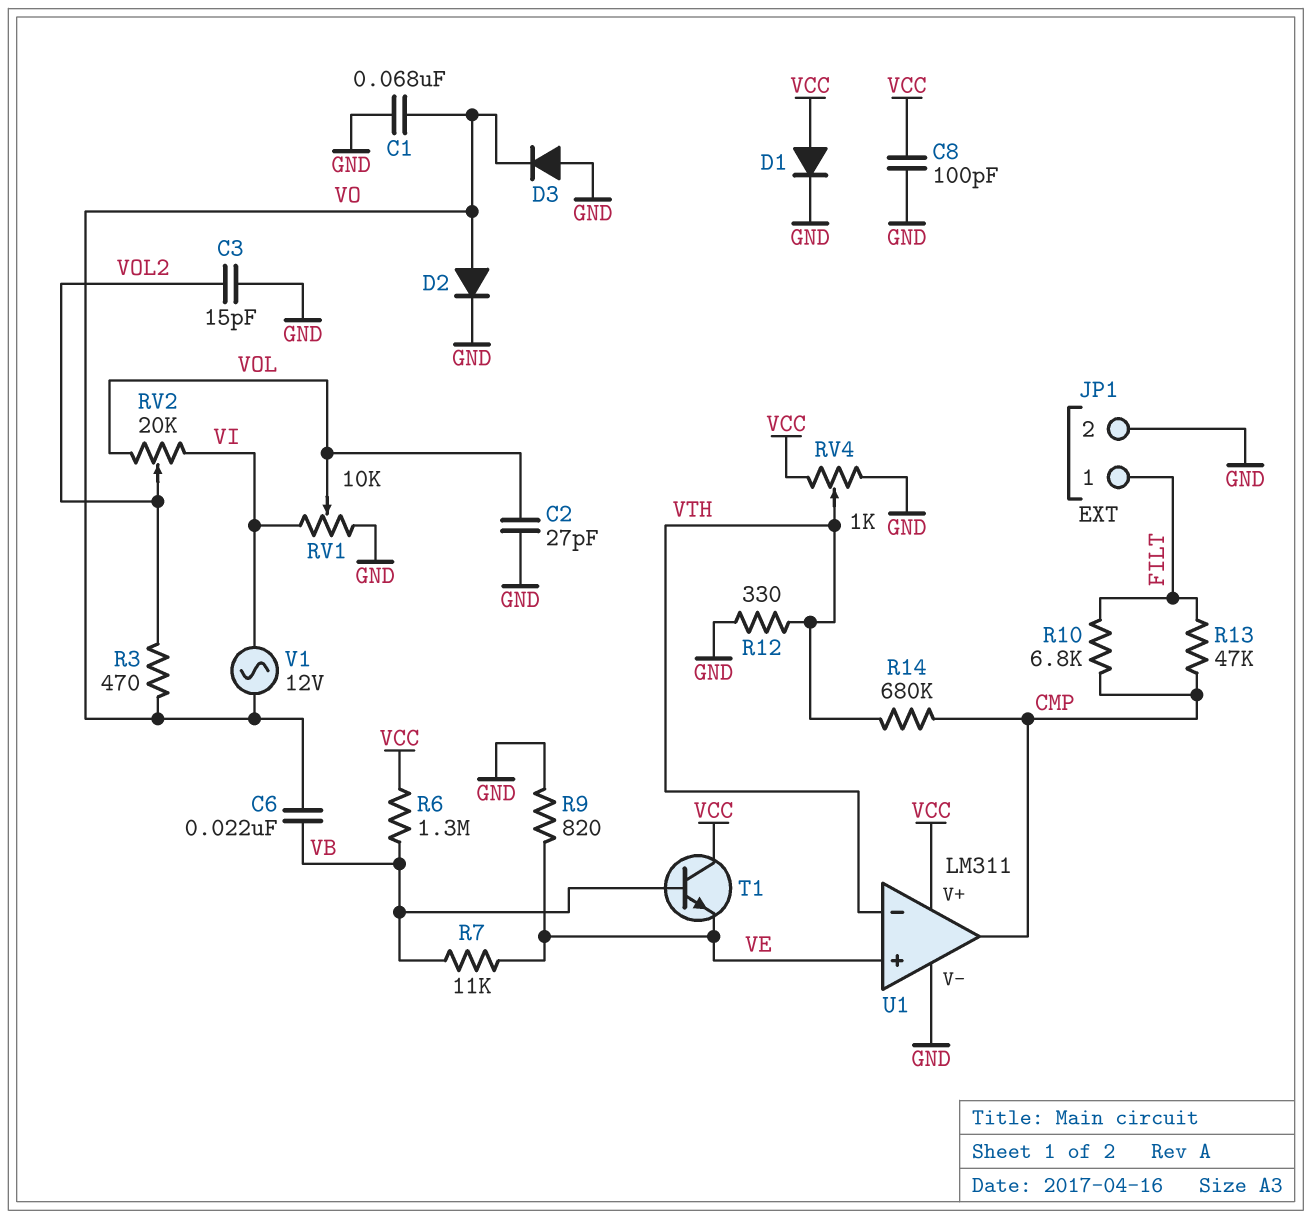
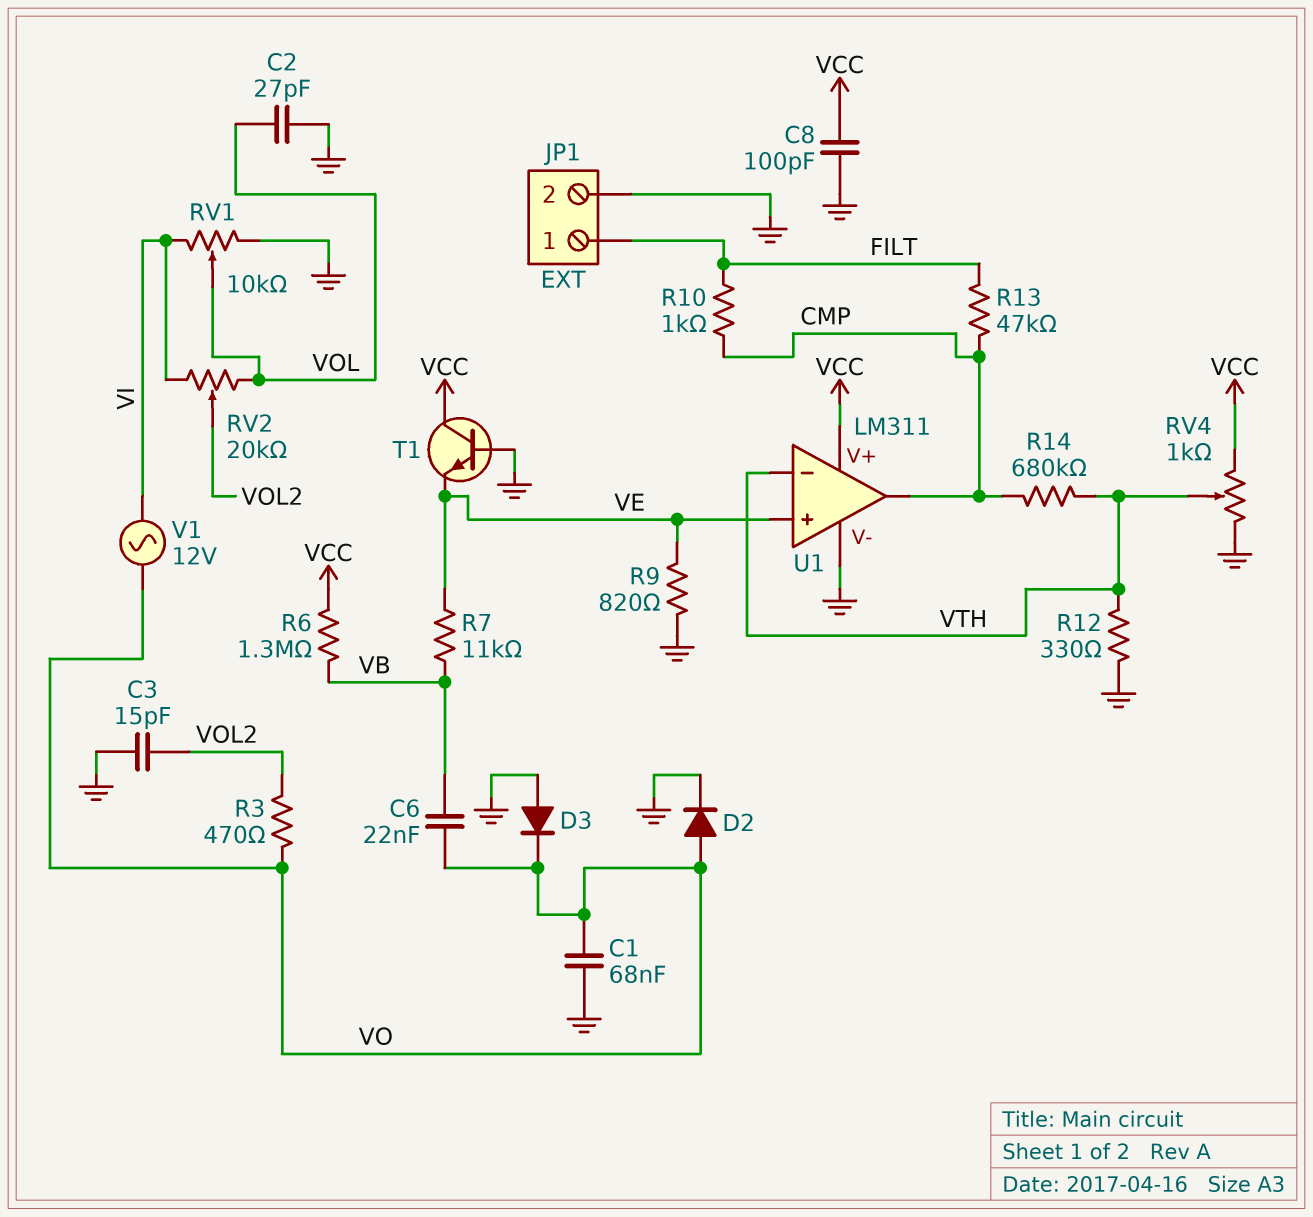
D1: diode (A VCC, K GND) -> none
R10: 6.8k (CMP, FILT) -> 1k (CMP, FILT)
T1: NPN (B VB, C VCC, E VE) -> NPN (B GND, C VCC, E VE)

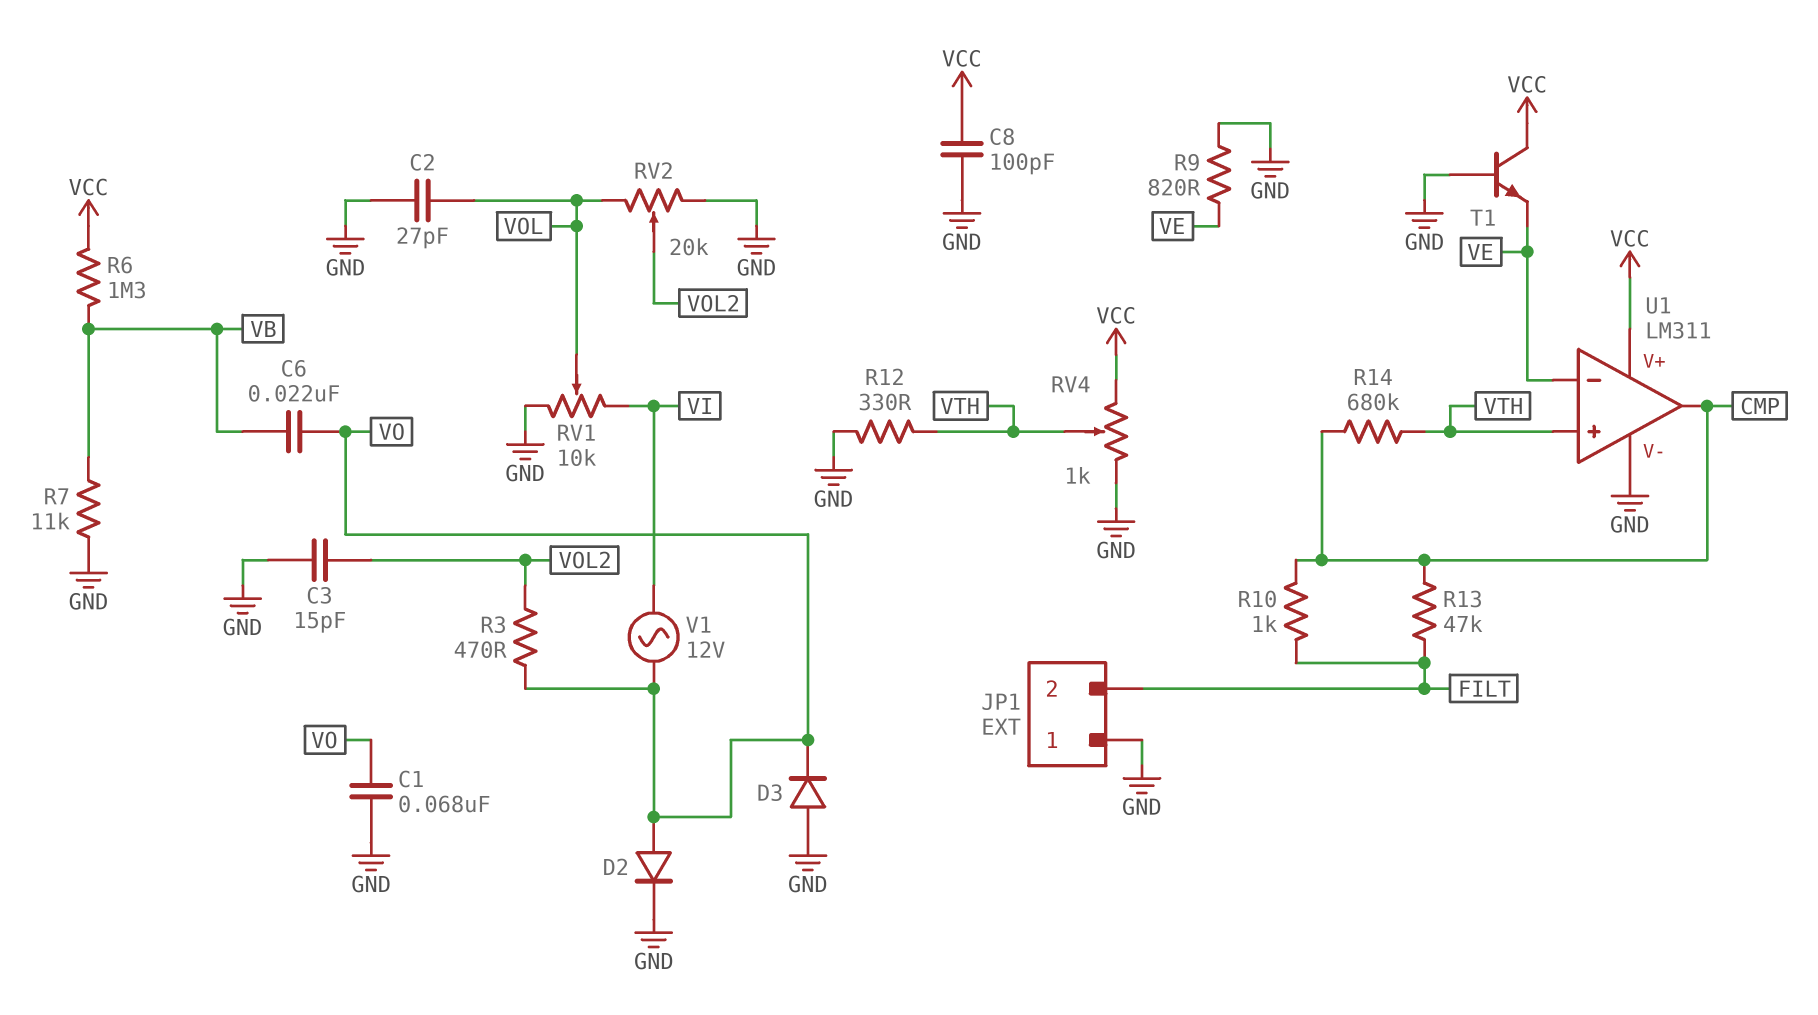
JP1 pin 1: FILT -> GND
JP1 pin 2: GND -> FILT
R7: 11k (VB, VE) -> 11k (GND, VB)
RV2: 20k (VI, VOL, wiper VOL2) -> 20k (GND, VOL, wiper VOL2)
U1 pin in+: VE -> VTH
U1 pin in-: VTH -> VE

